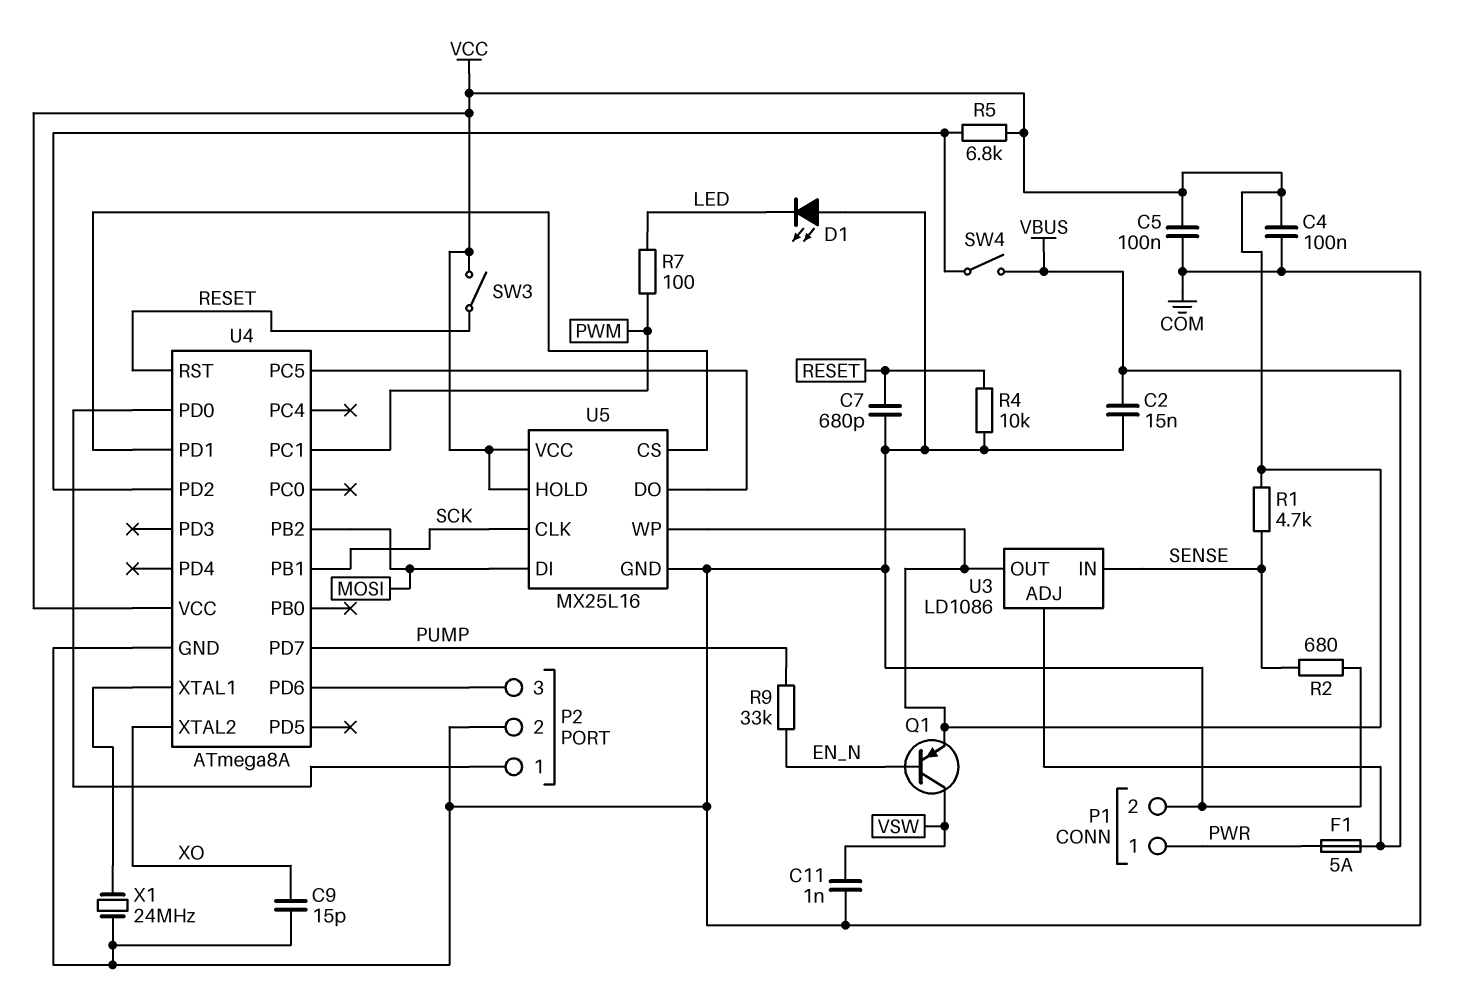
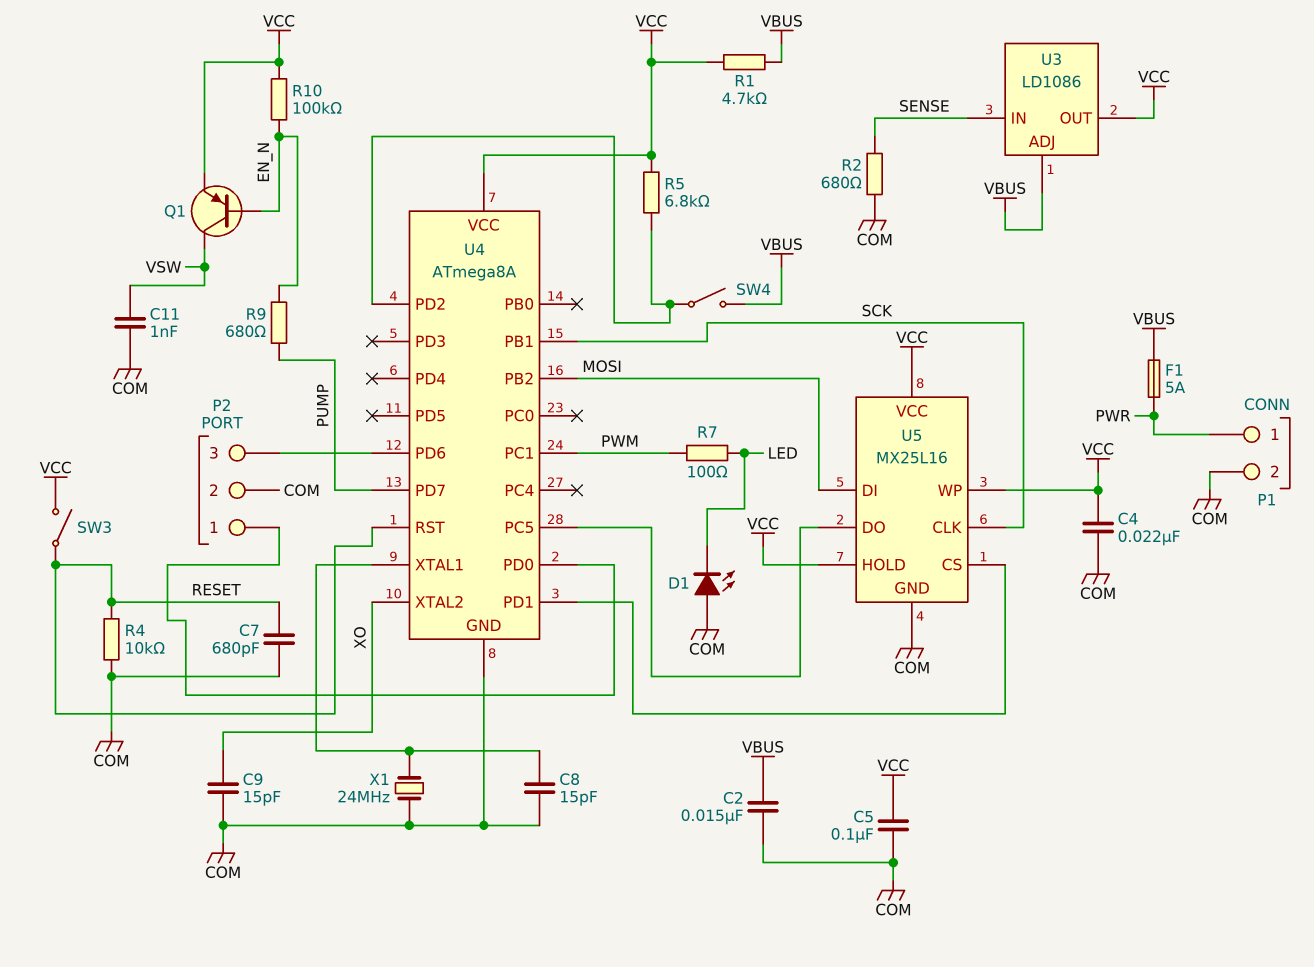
C4: 100nF (COM, VCC) -> 22nF (COM, VCC)
C8: none -> 15pF (COM, U4/XTAL1)
R1: 4.7k (SENSE, VCC) -> 4.7k (VBUS, VCC)
R9: 33k (EN_N, PUMP) -> 680 (EN_N, PUMP)
R10: none -> 100k (EN_N, VCC)

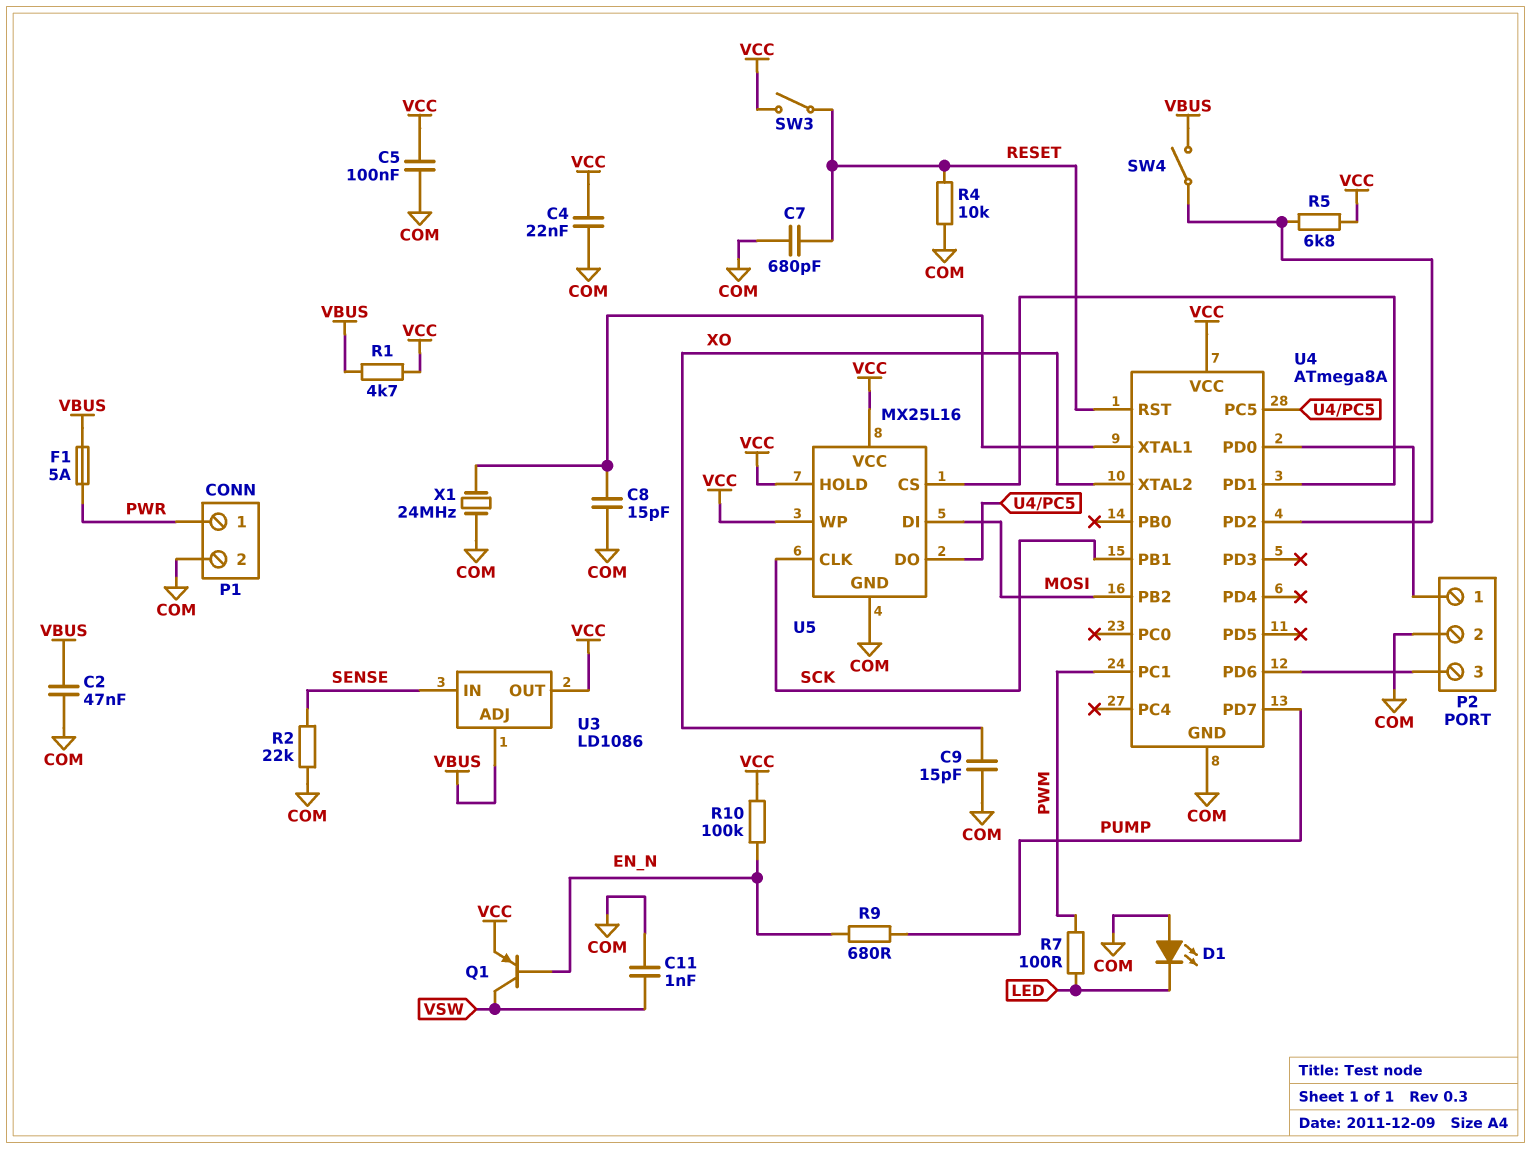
C2: 15nF (COM, VBUS) -> 47nF (COM, VBUS)
R2: 680 (COM, SENSE) -> 22k (COM, SENSE)

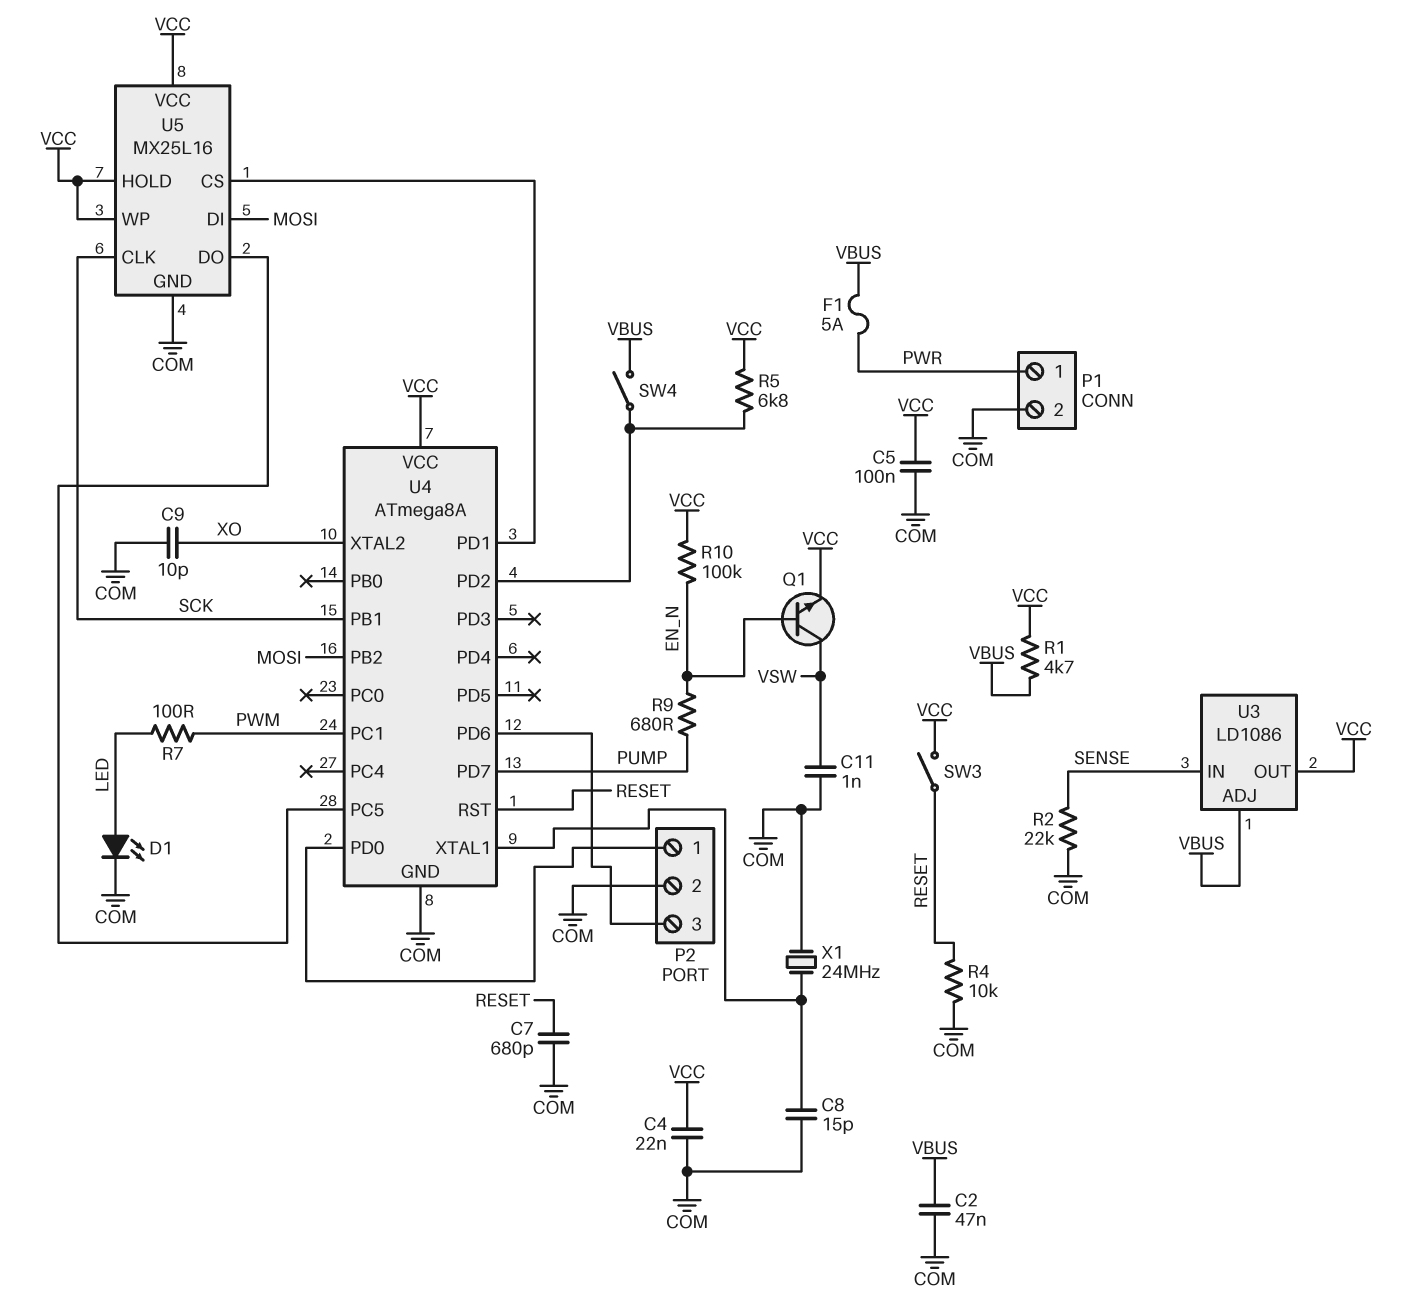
C9: 15pF (COM, XO) -> 10pF (COM, XO)
D1: LED (A COM, K LED) -> LED (A LED, K COM)
Q1: PNP (B EN_N, C VSW, E VCC) -> NPN (B EN_N, C VSW, E VCC)

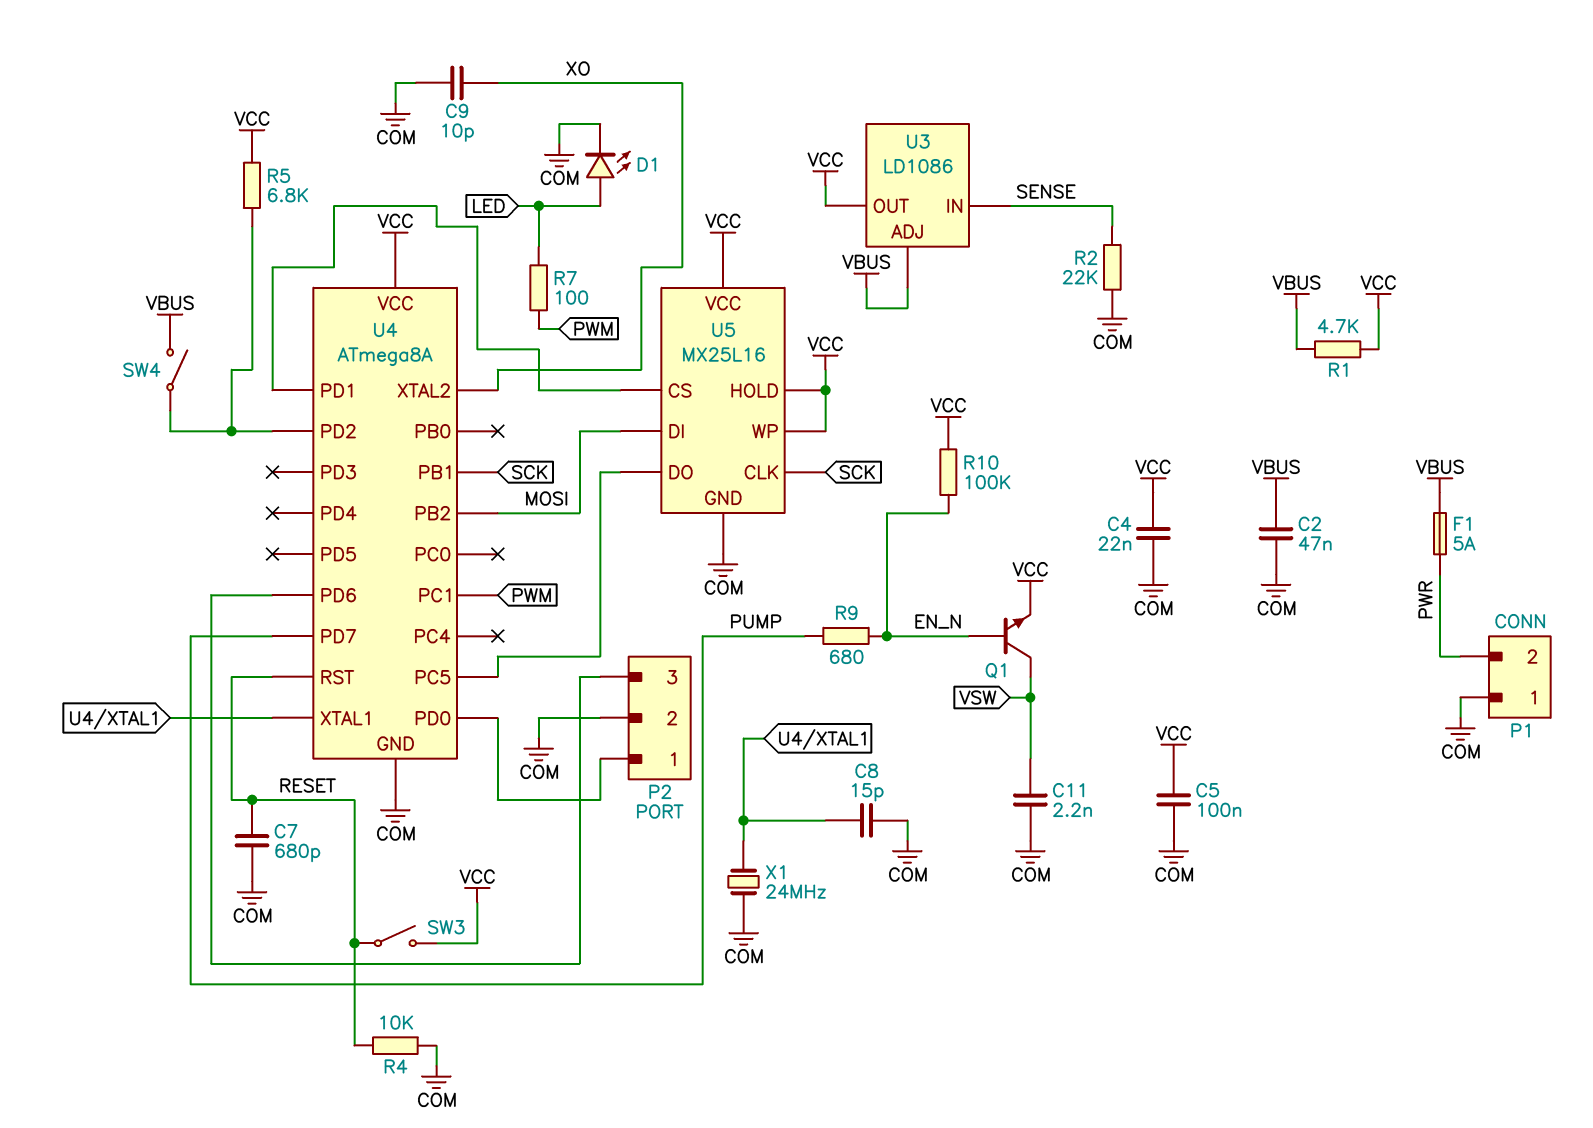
C11: 1nF (COM, VSW) -> 2.2nF (COM, VSW)
P1 pin 1: PWR -> COM
P1 pin 2: COM -> PWR

